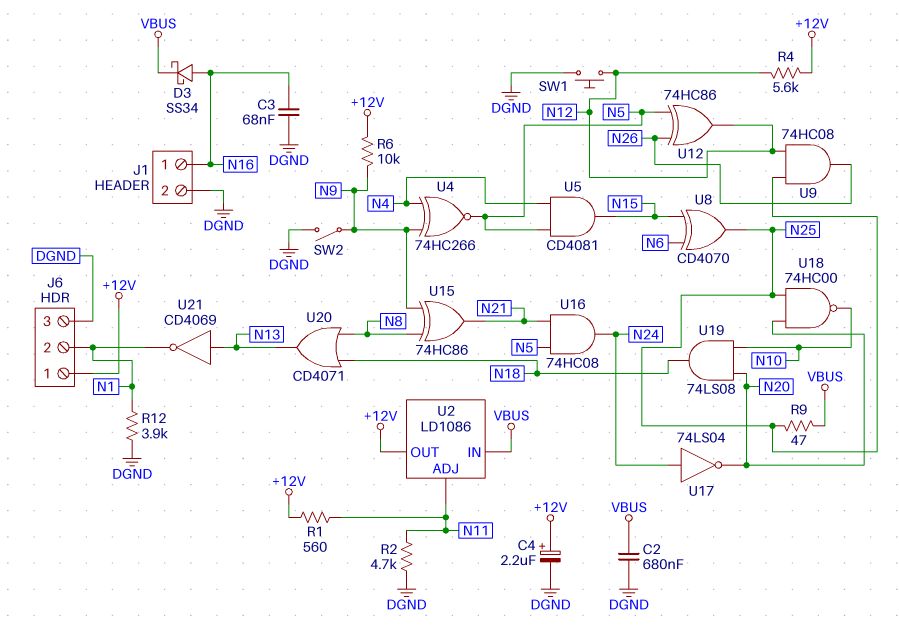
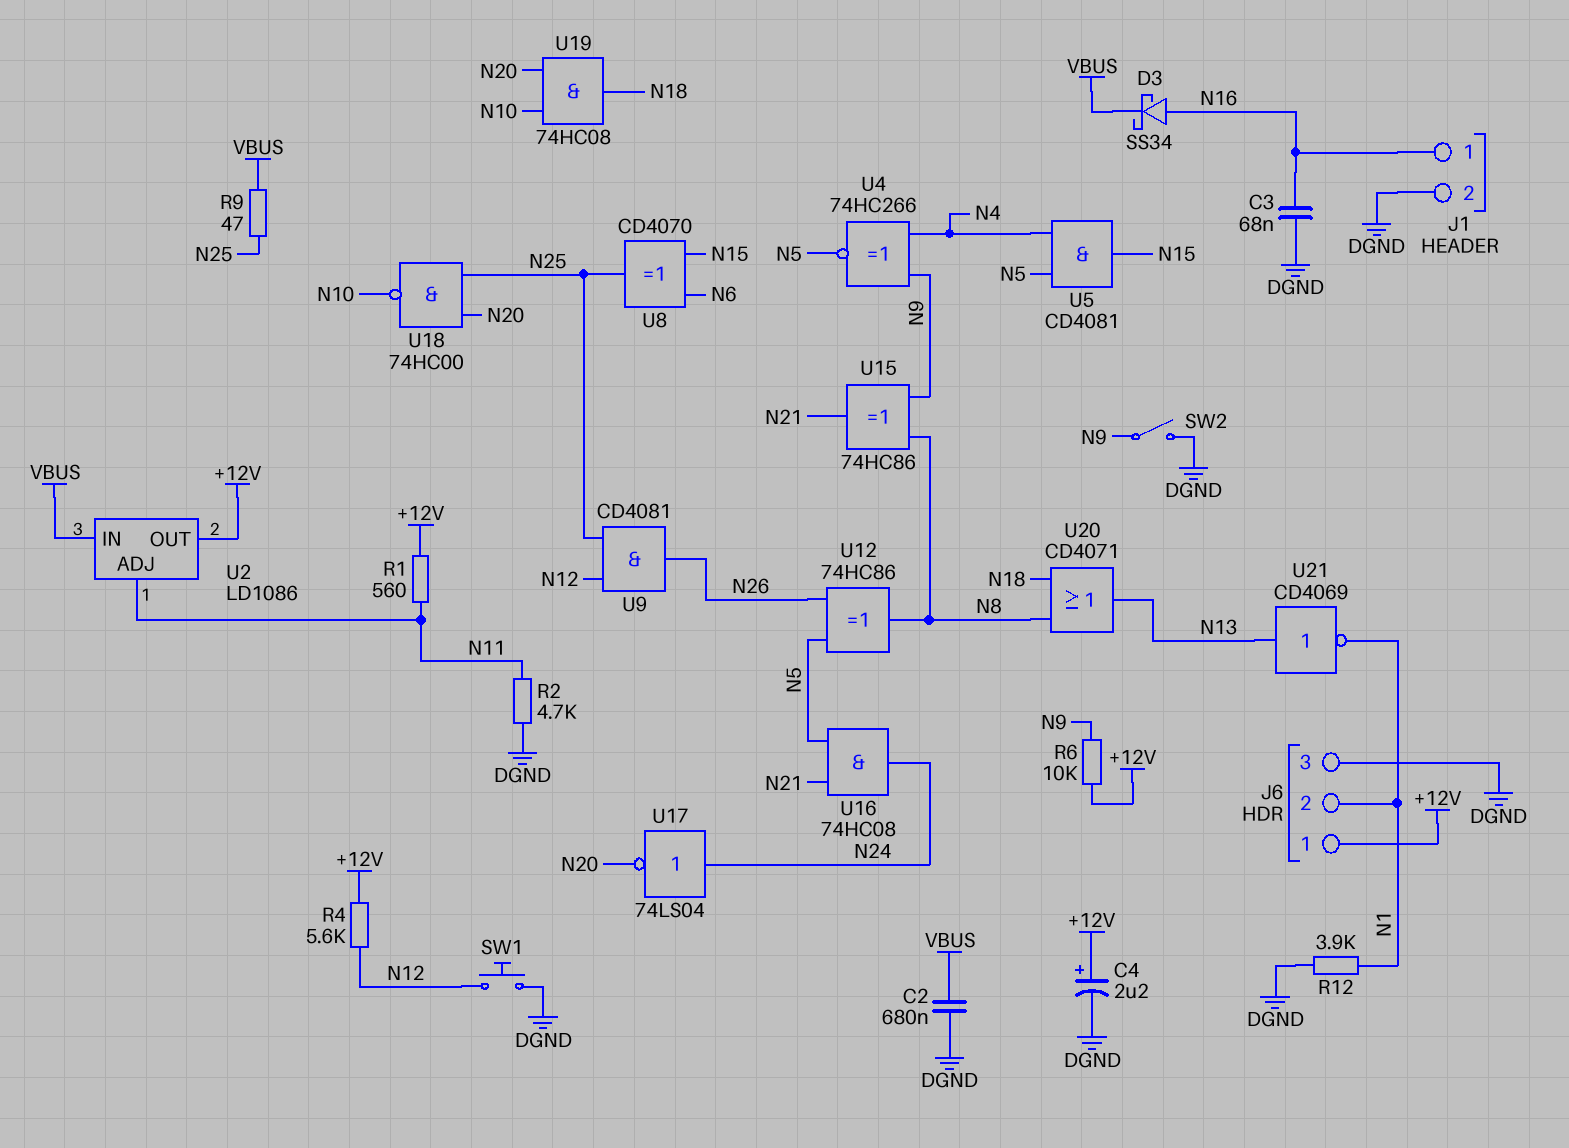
U9: AND 74HC08 (in N12, in N25, out N26) -> AND CD4081 (in N12, in N25, out N26)
U12: XOR 74HC86 (in N5, in N26, out N12) -> XOR 74HC86 (in N5, in N26, out N8)
U19: AND 74LS08 (in N10, in N20, out N18) -> AND 74HC08 (in N10, in N20, out N18)

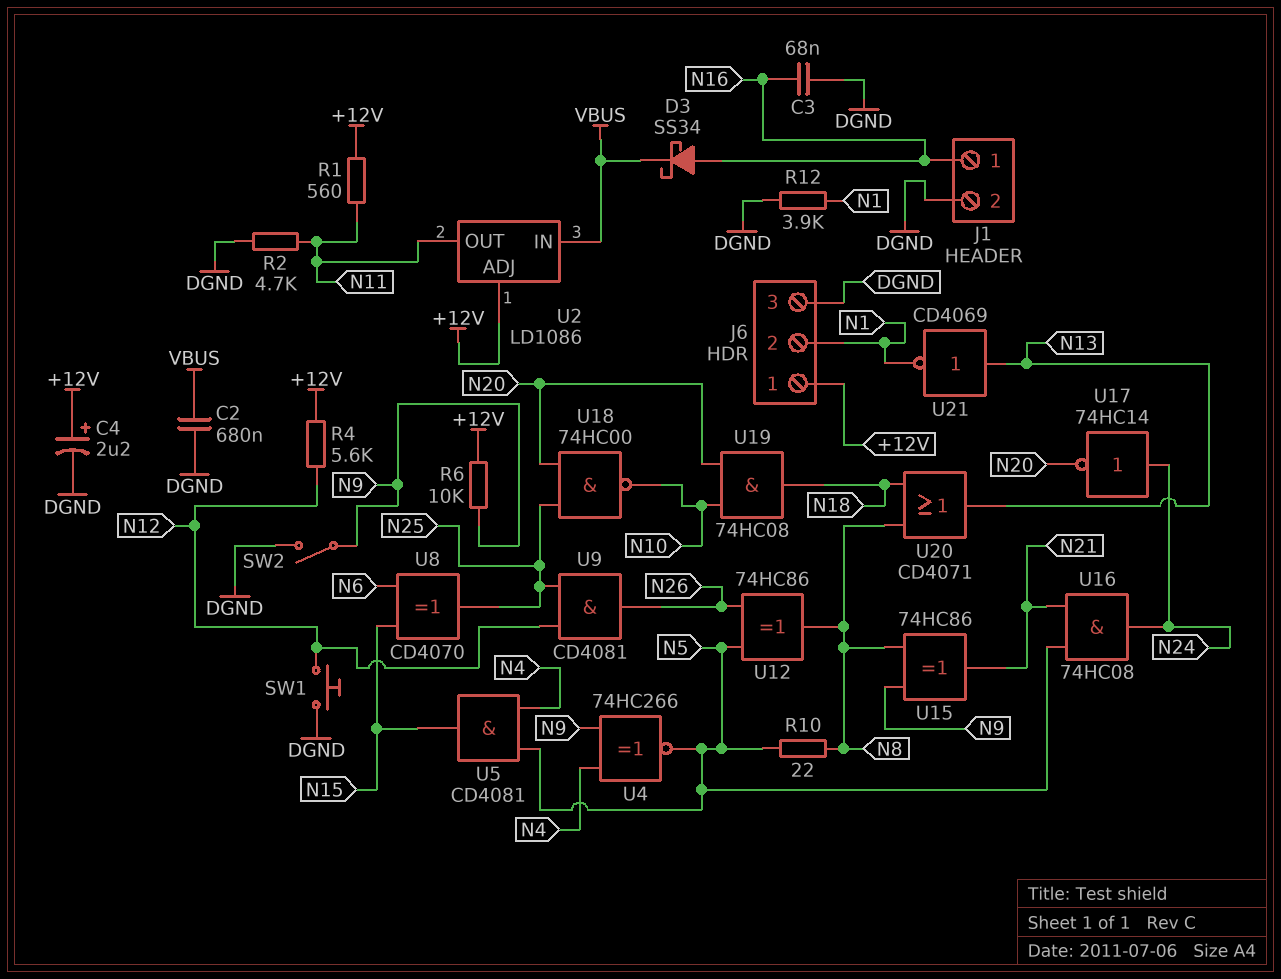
R9: 47 (N25, VBUS) -> none
R10: none -> 22 (N5, N8)
U2 pin ADJ: N11 -> +12V
U2 pin OUT: +12V -> N11
U17: NOT 74LS04 (in N24, out N20) -> NOT 74HC14 (in N24, out N20)

